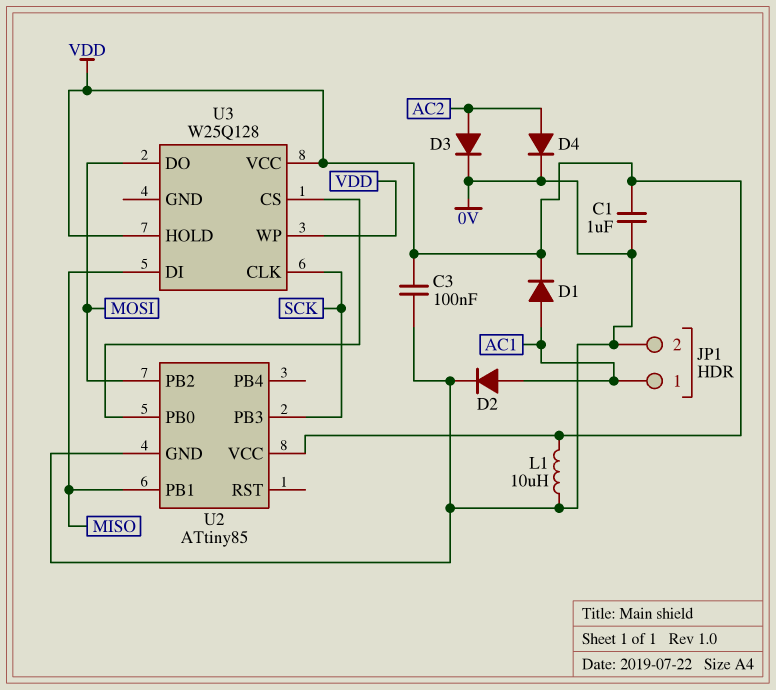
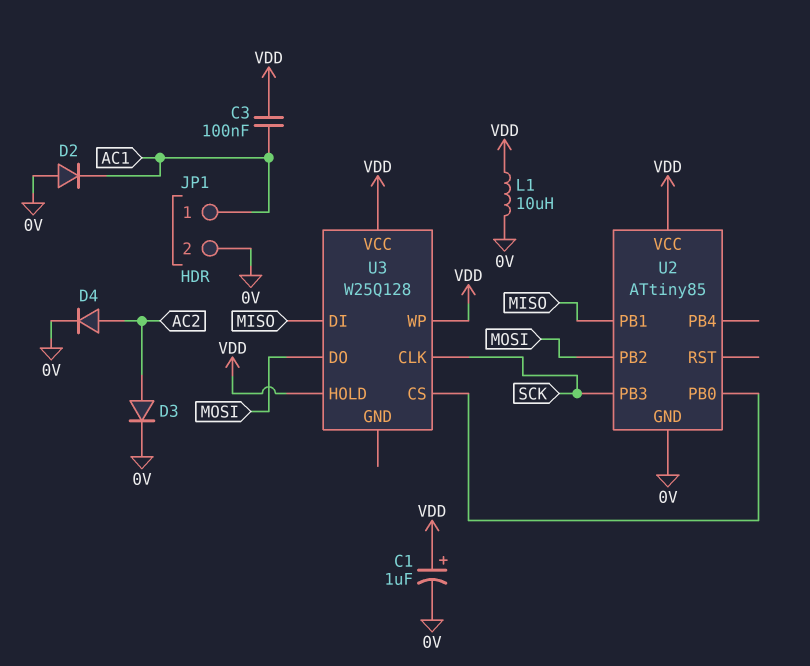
C1: 1uF (0V, VDD) -> 1uF (plus VDD, minus 0V)
C3: 100nF (0V, VDD) -> 100nF (AC1, VDD)
D1: diode (A AC1, K VDD) -> none
D2: diode (A AC1, K 0V) -> diode (A 0V, K AC1)

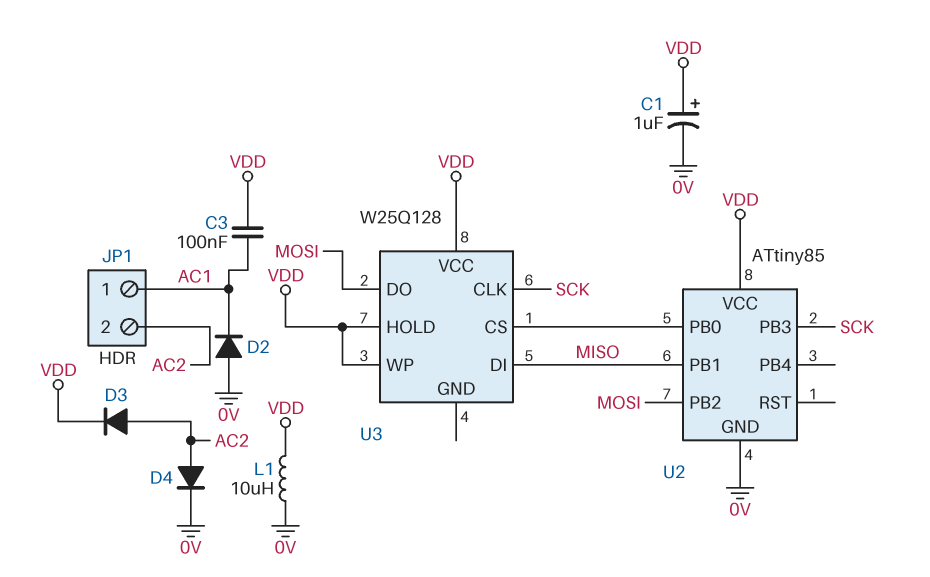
D3: diode (A AC2, K 0V) -> diode (A AC2, K VDD)
JP1 pin 2: 0V -> AC2

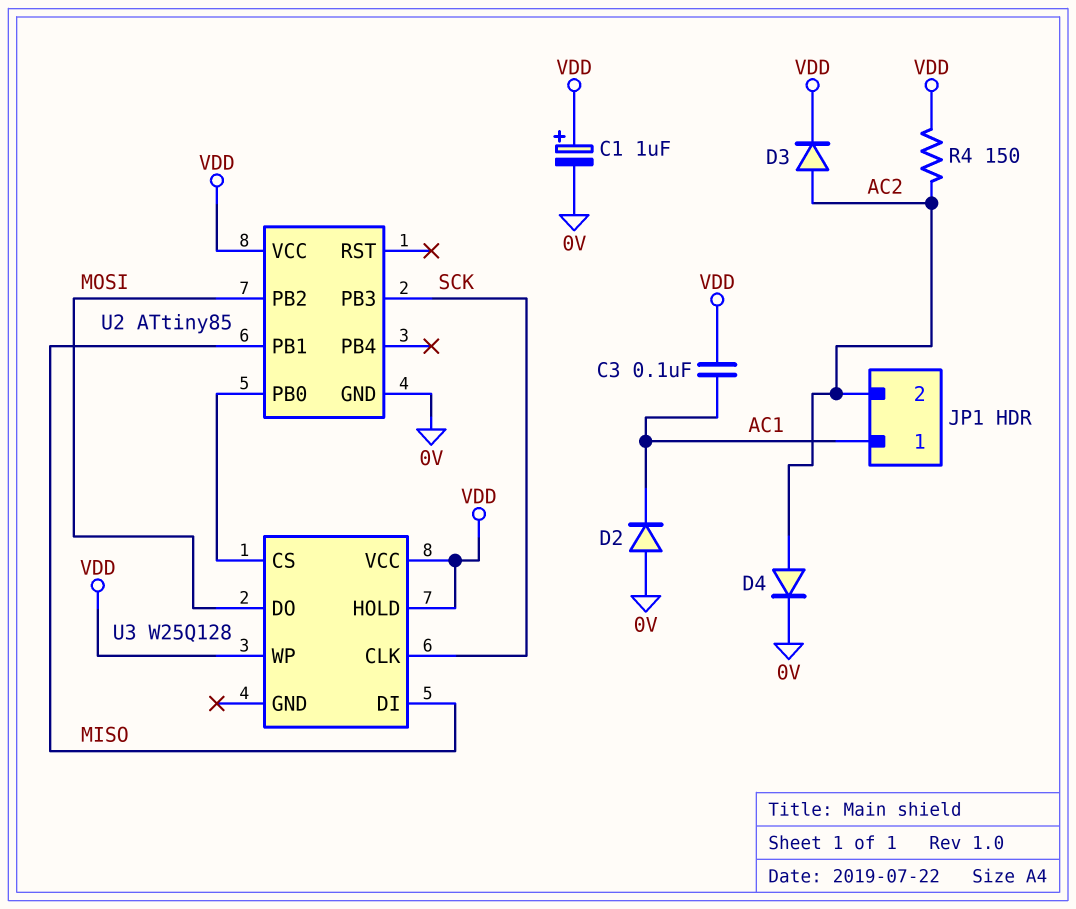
L1: 10uH (0V, VDD) -> none
R4: none -> 150 (AC2, VDD)

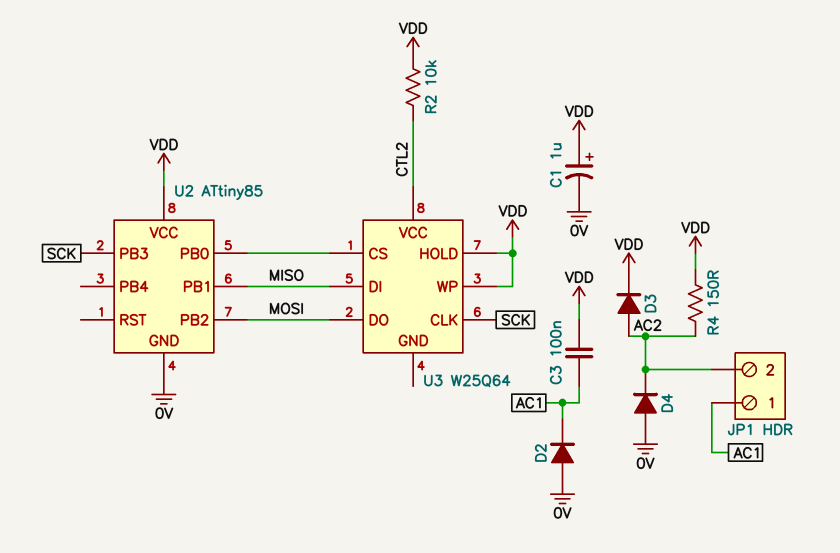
D4: diode (A AC2, K 0V) -> diode (A 0V, K AC2)
R2: none -> 10k (CTL2, VDD)
U3: W25Q128 -> W25Q64
U3 pin VCC: VDD -> CTL2

